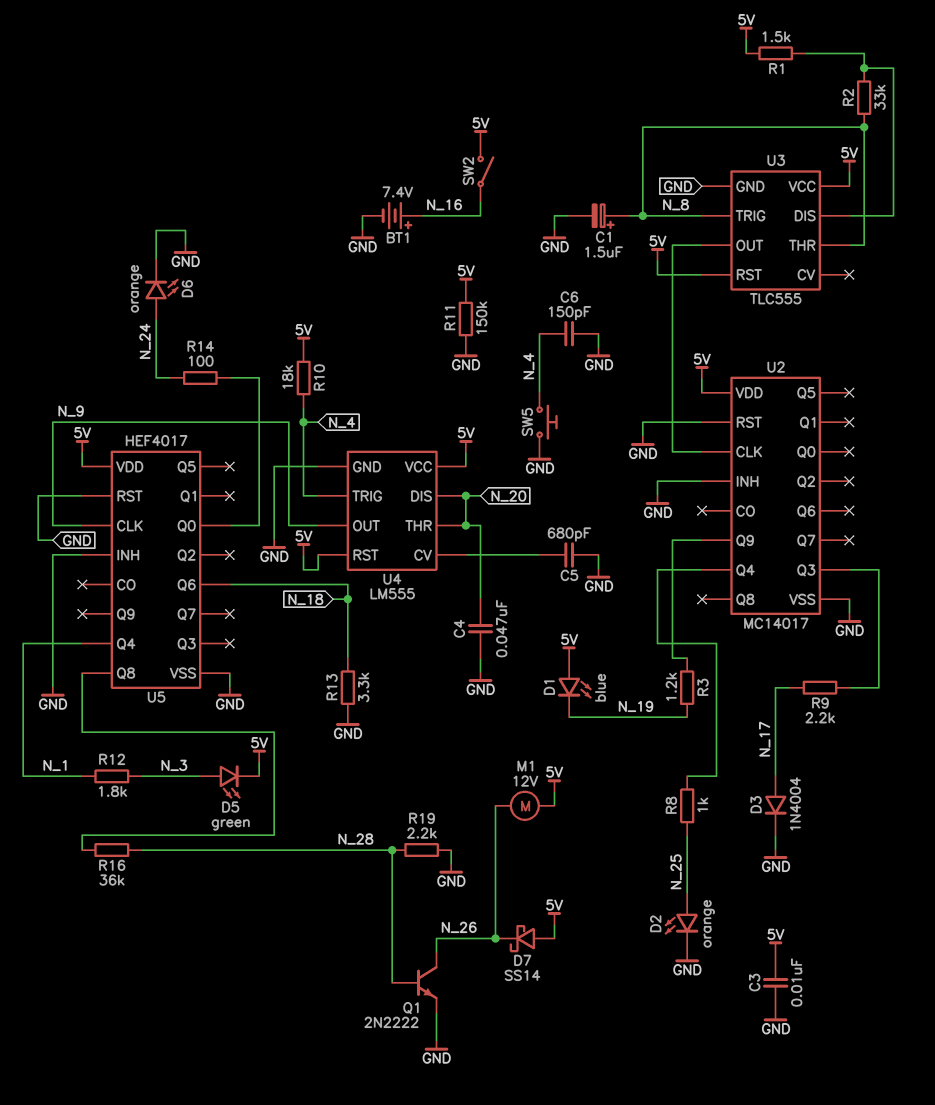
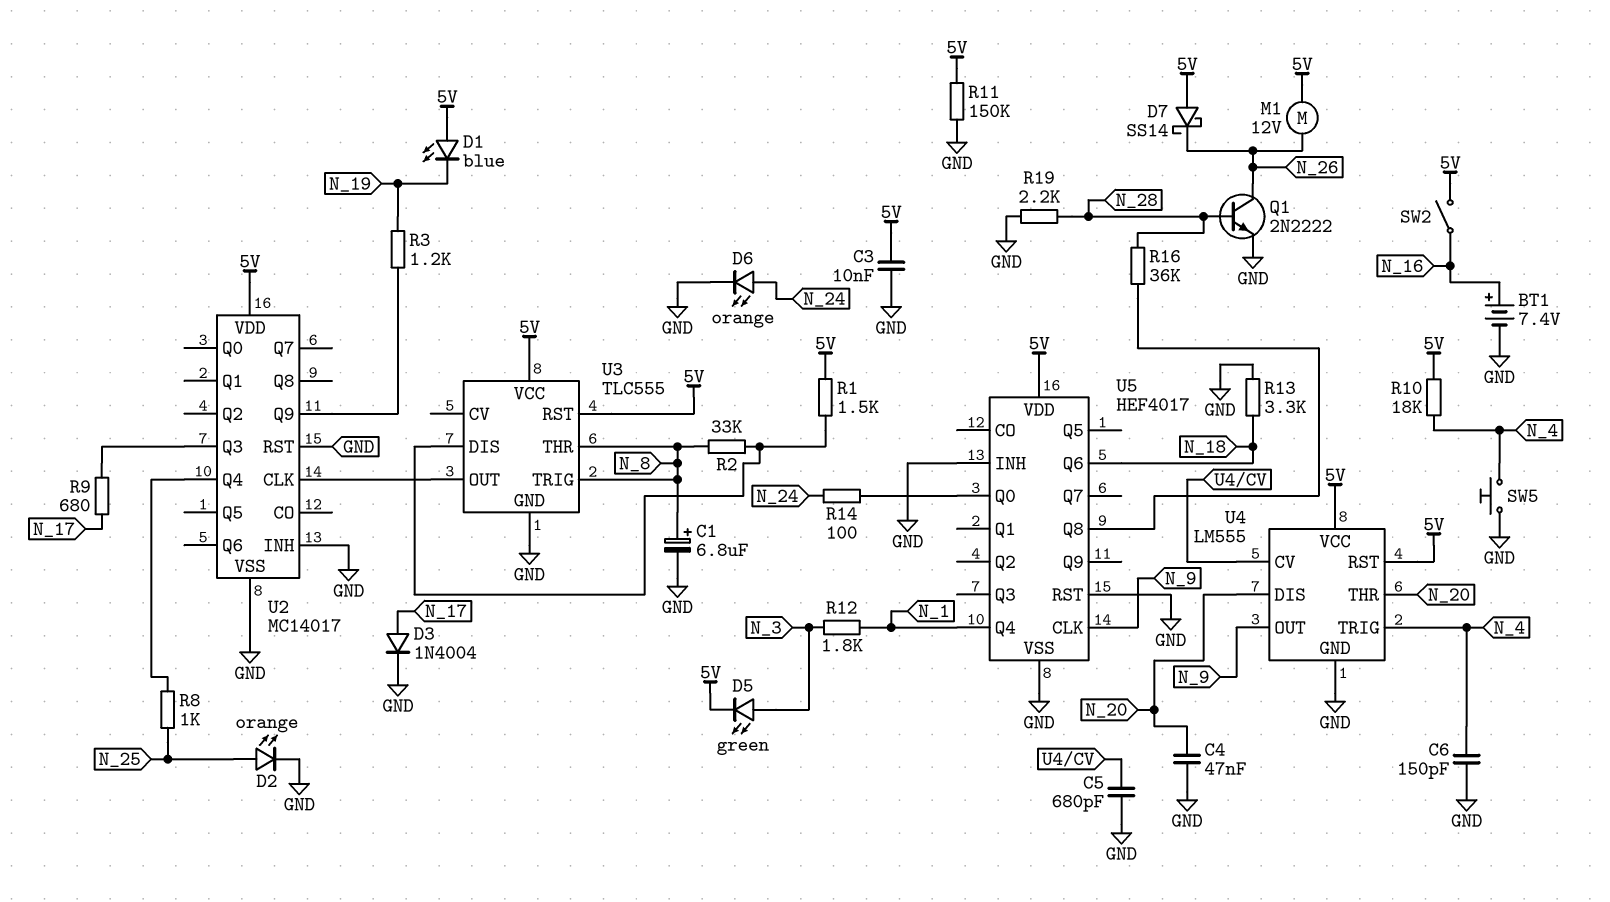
C1: 1.5uF (plus N_8, minus GND) -> 6.8uF (plus N_8, minus GND)
R9: 2.2k (N_17, U2/Q3) -> 680 (N_17, U2/Q3)

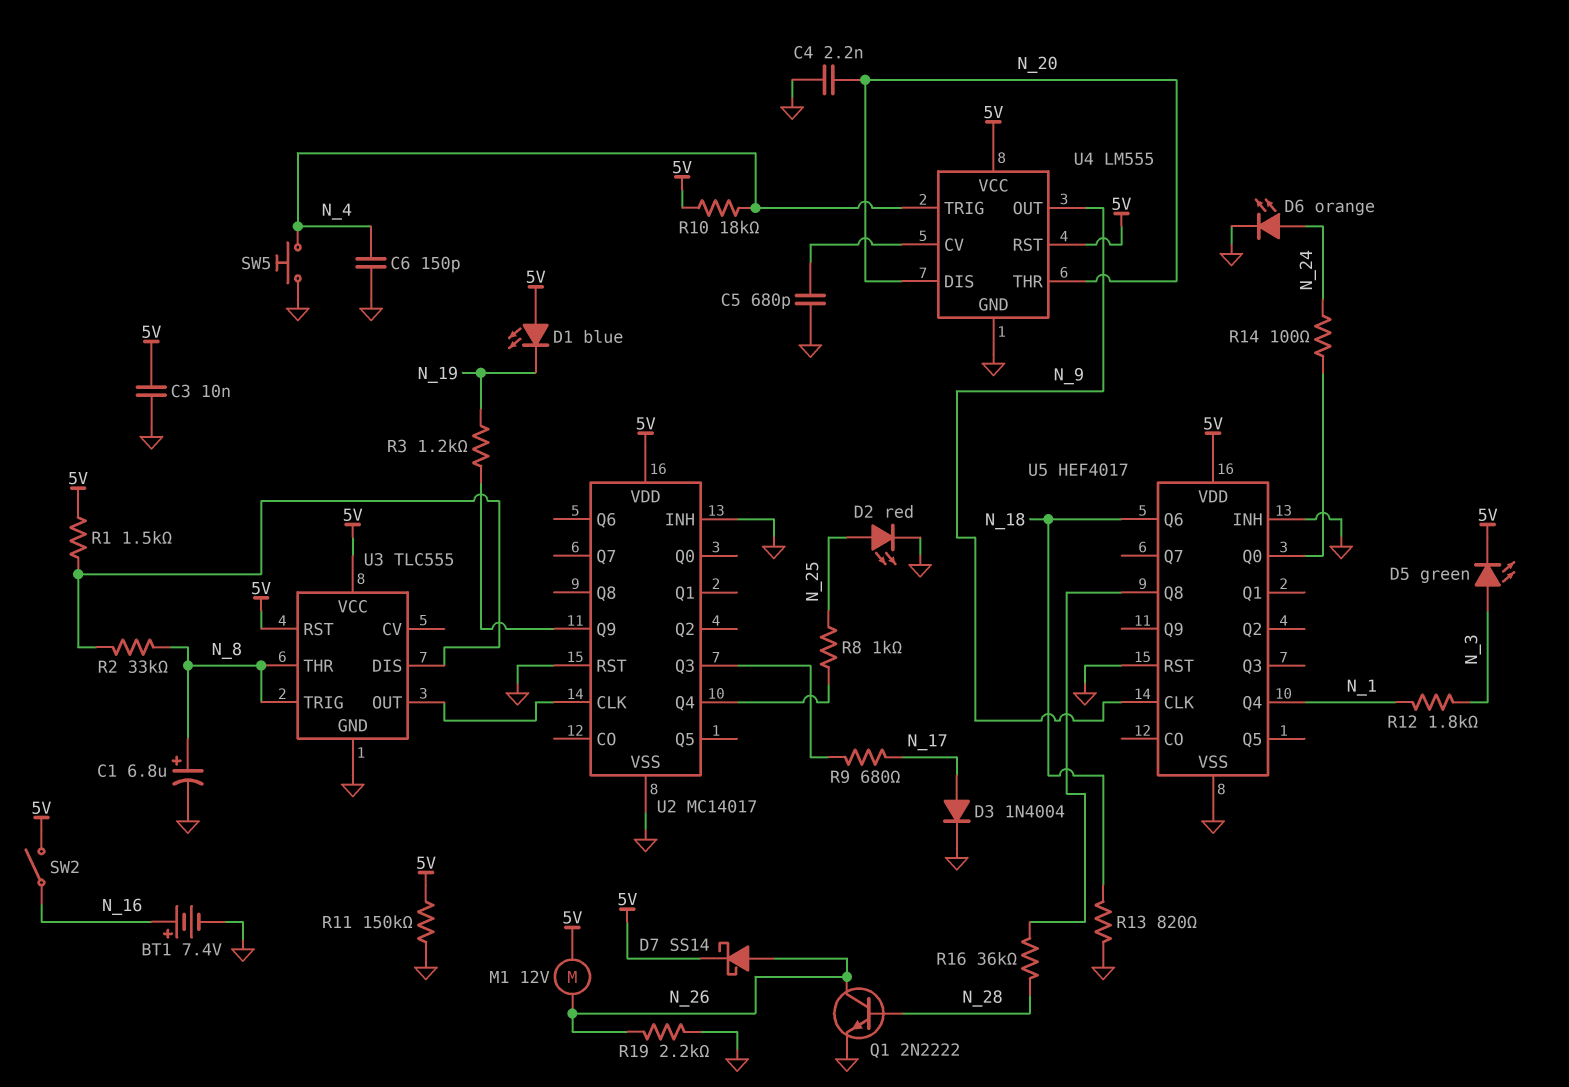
C4: 47nF (GND, N_20) -> 2.2nF (GND, N_20)
D2: LED orange (A N_25, K GND) -> LED red (A N_25, K GND)
D7: schottky SS14 (A 5V, K N_26) -> schottky SS14 (A N_26, K 5V)
R13: 3.3k (GND, N_18) -> 820 (GND, N_18)
R19: 2.2k (GND, N_28) -> 2.2k (GND, N_26)

